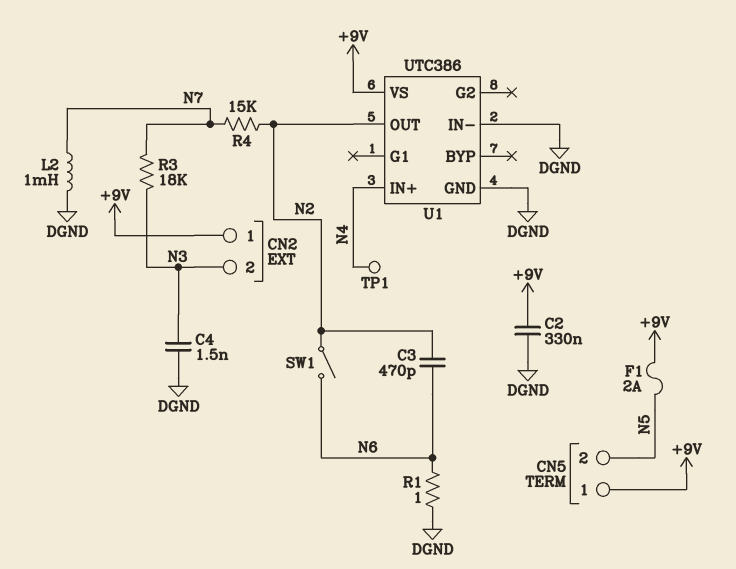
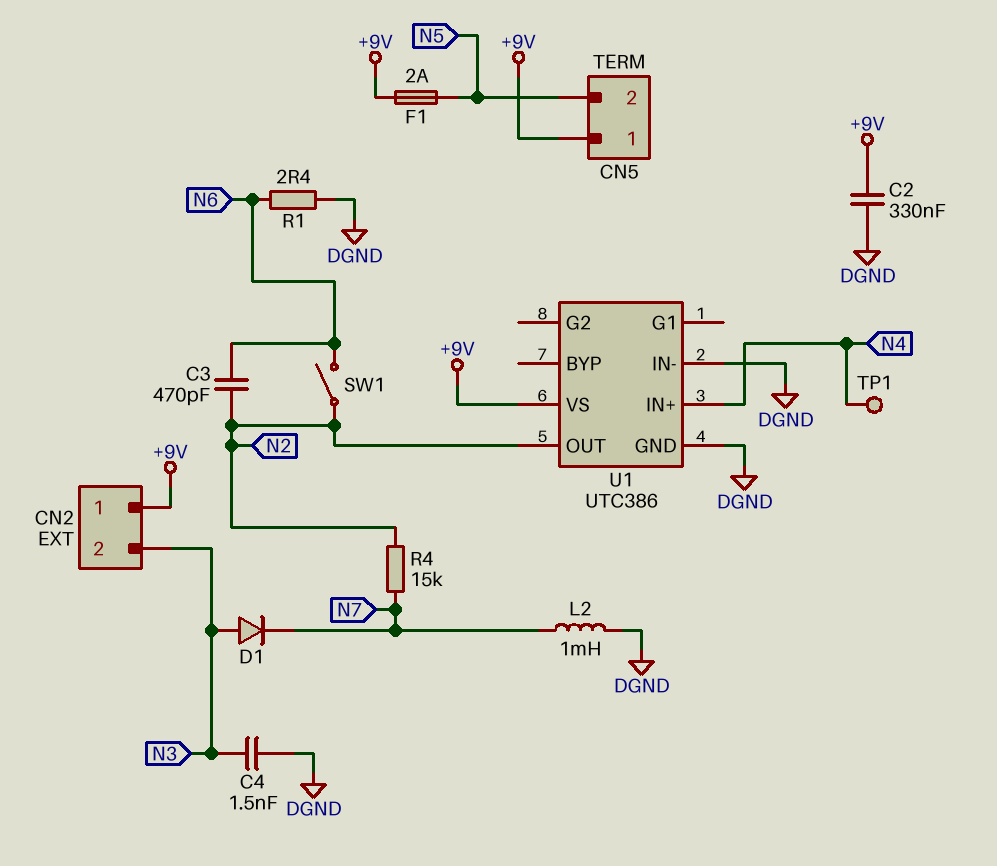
D1: none -> diode (A N3, K N7)
R1: 1 (DGND, N6) -> 2.4 (DGND, N6)
R3: 18k (N3, N7) -> none

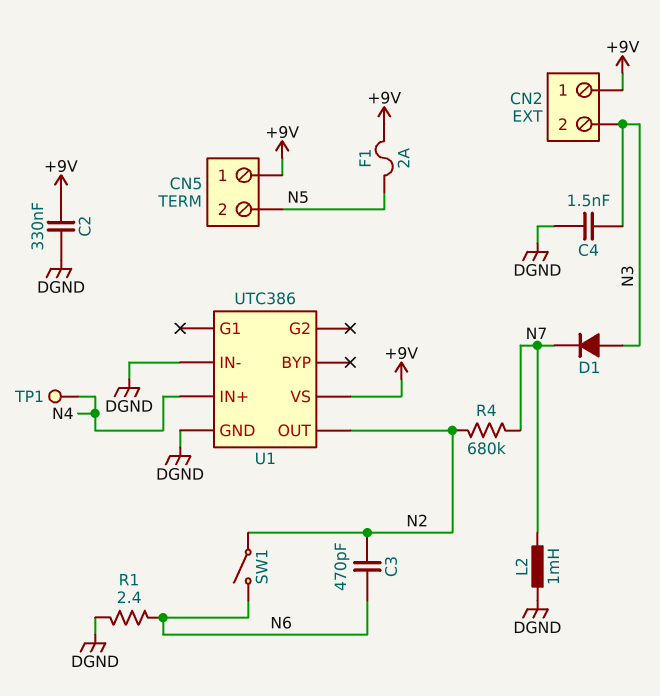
R4: 15k (N2, N7) -> 680k (N2, N7)

